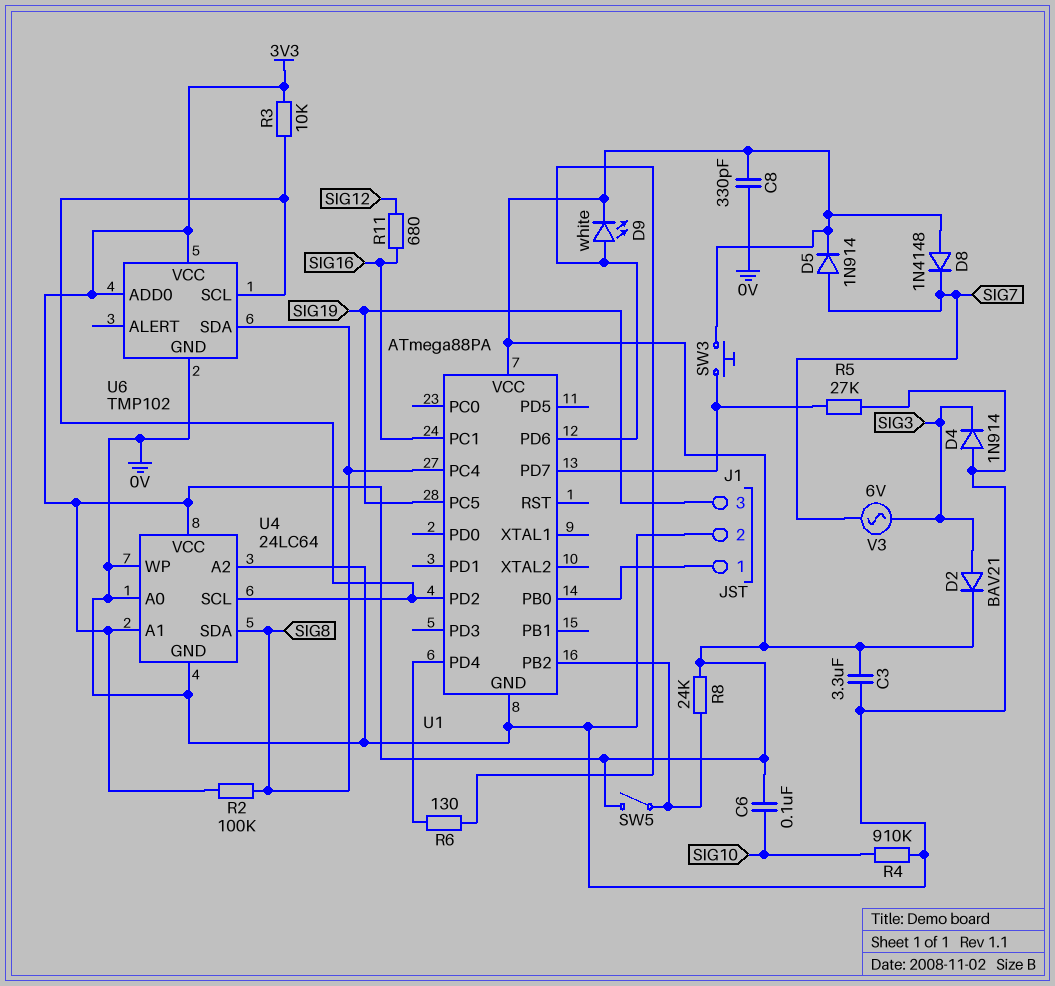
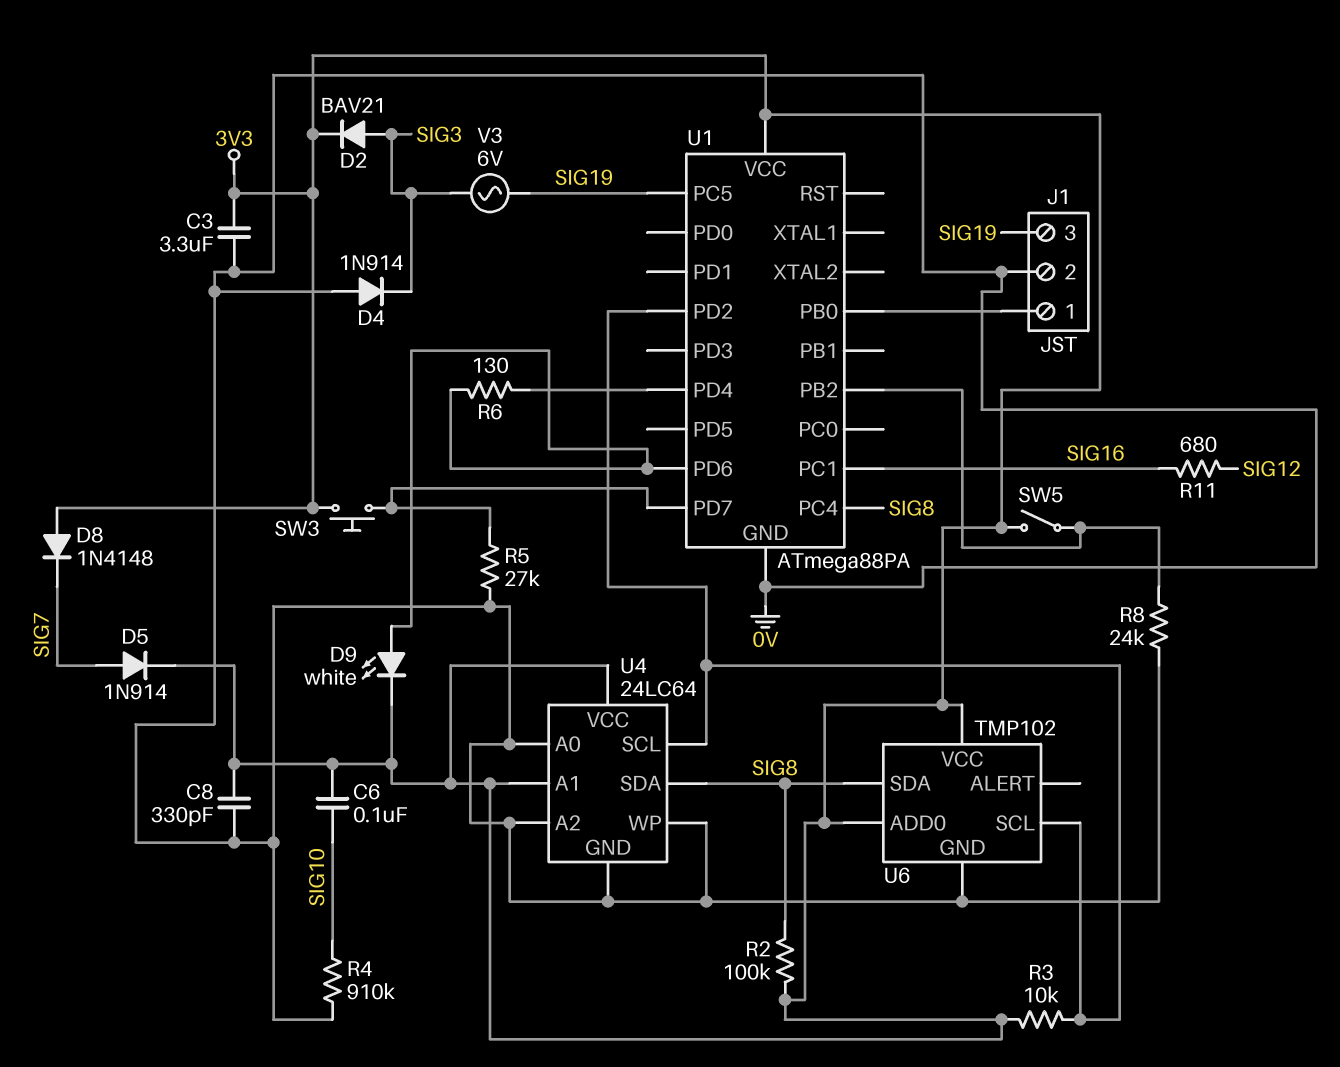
R8: 24k (3V3, U1/PB2) -> 24k (0V, U1/PB2)
V3: AC 6V (SIG3, SIG7) -> AC 6V (SIG3, SIG19)

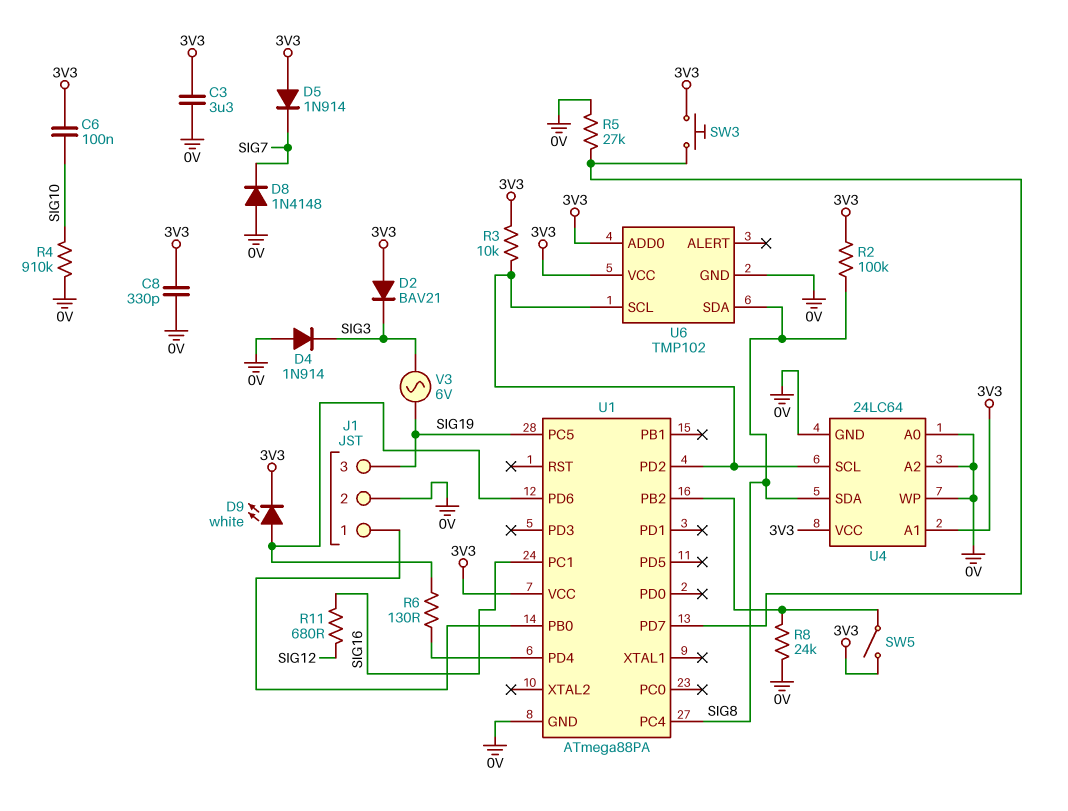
D2: diode BAV21 (A SIG3, K 3V3) -> diode BAV21 (A 3V3, K SIG3)
D5: diode 1N914 (A SIG7, K 3V3) -> diode 1N914 (A 3V3, K SIG7)
D8: diode 1N4148 (A 3V3, K SIG7) -> diode 1N4148 (A 0V, K SIG7)

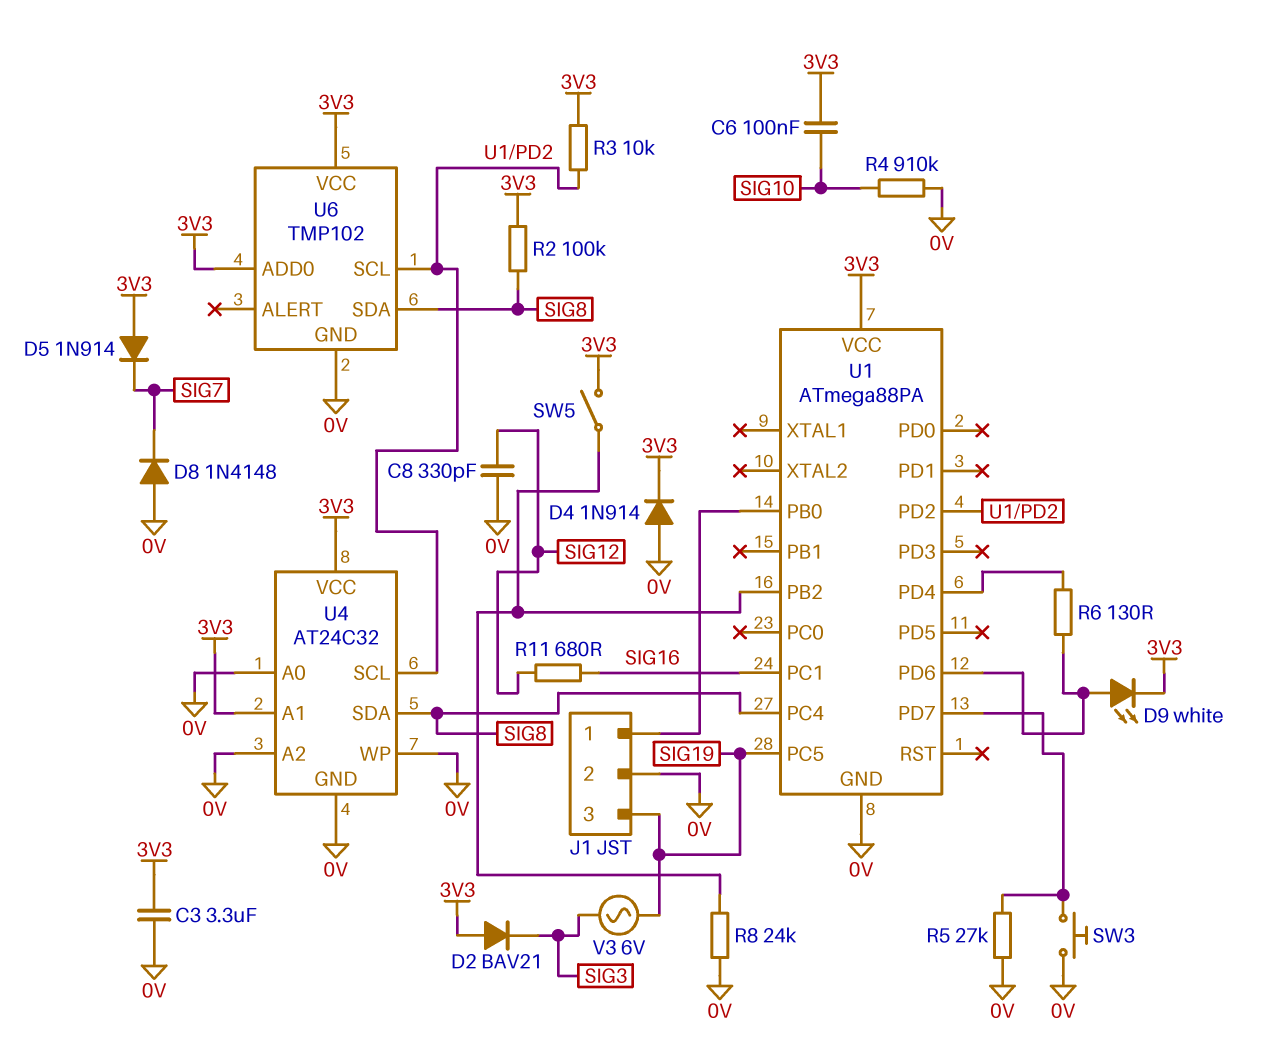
C8: 330pF (0V, 3V3) -> 330pF (0V, SIG12)
D4: diode 1N914 (A 0V, K SIG3) -> diode 1N914 (A 0V, K 3V3)
SW3: button (3V3, U1/PD7) -> button (0V, U1/PD7)
U4: 24LC64 -> AT24C32

